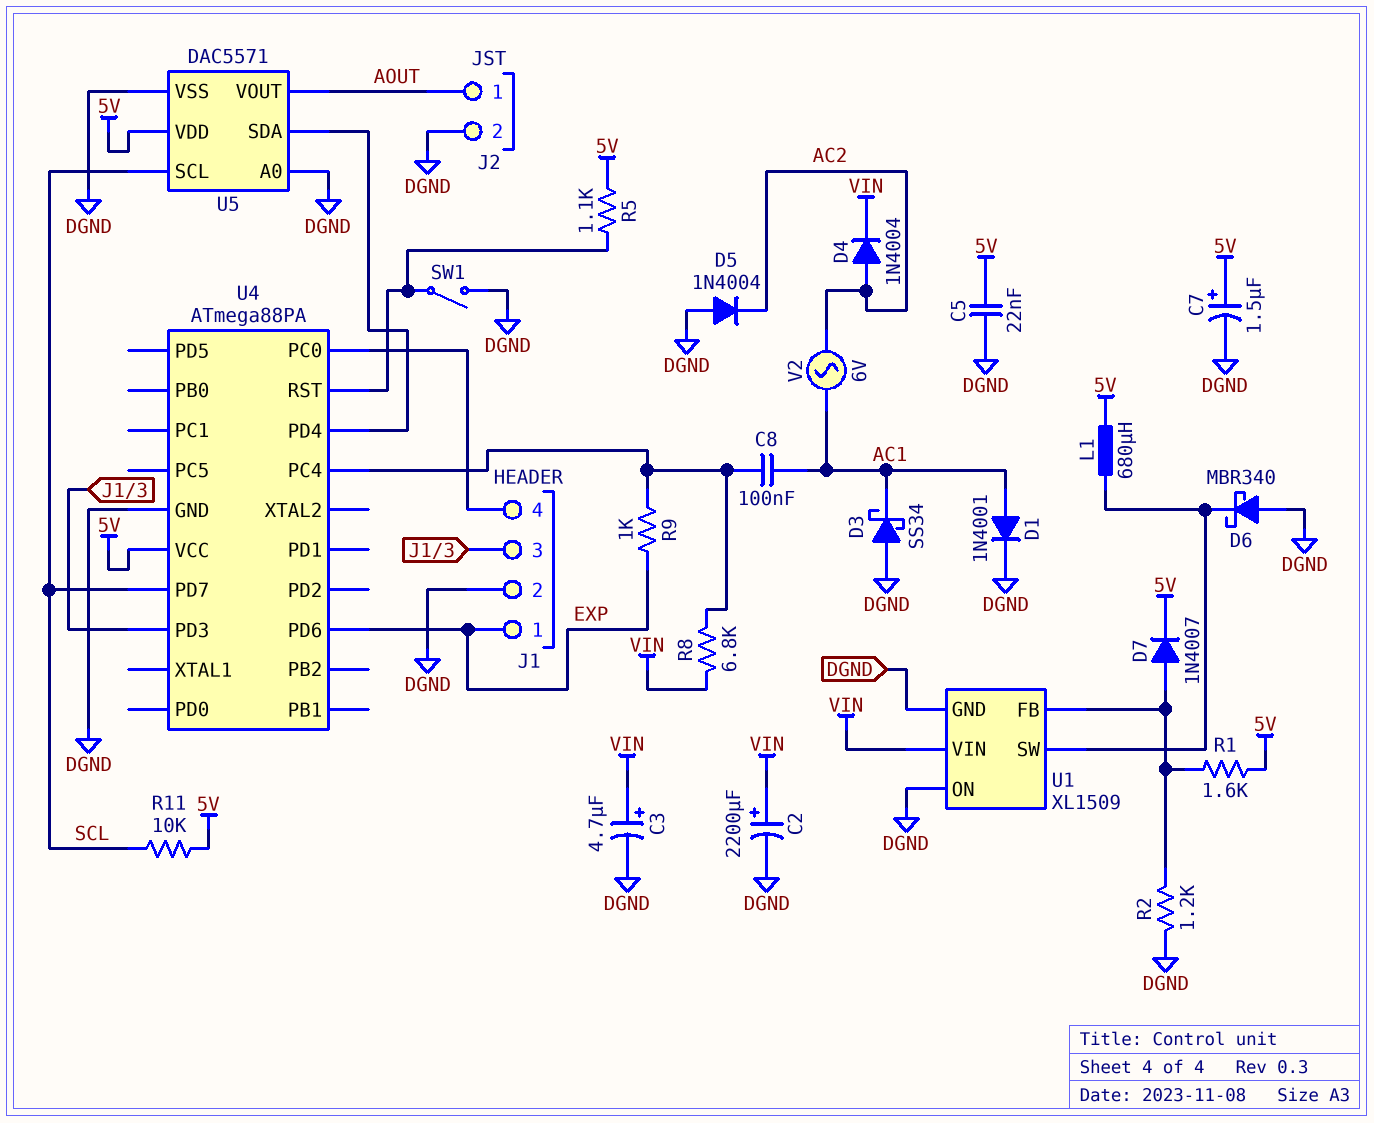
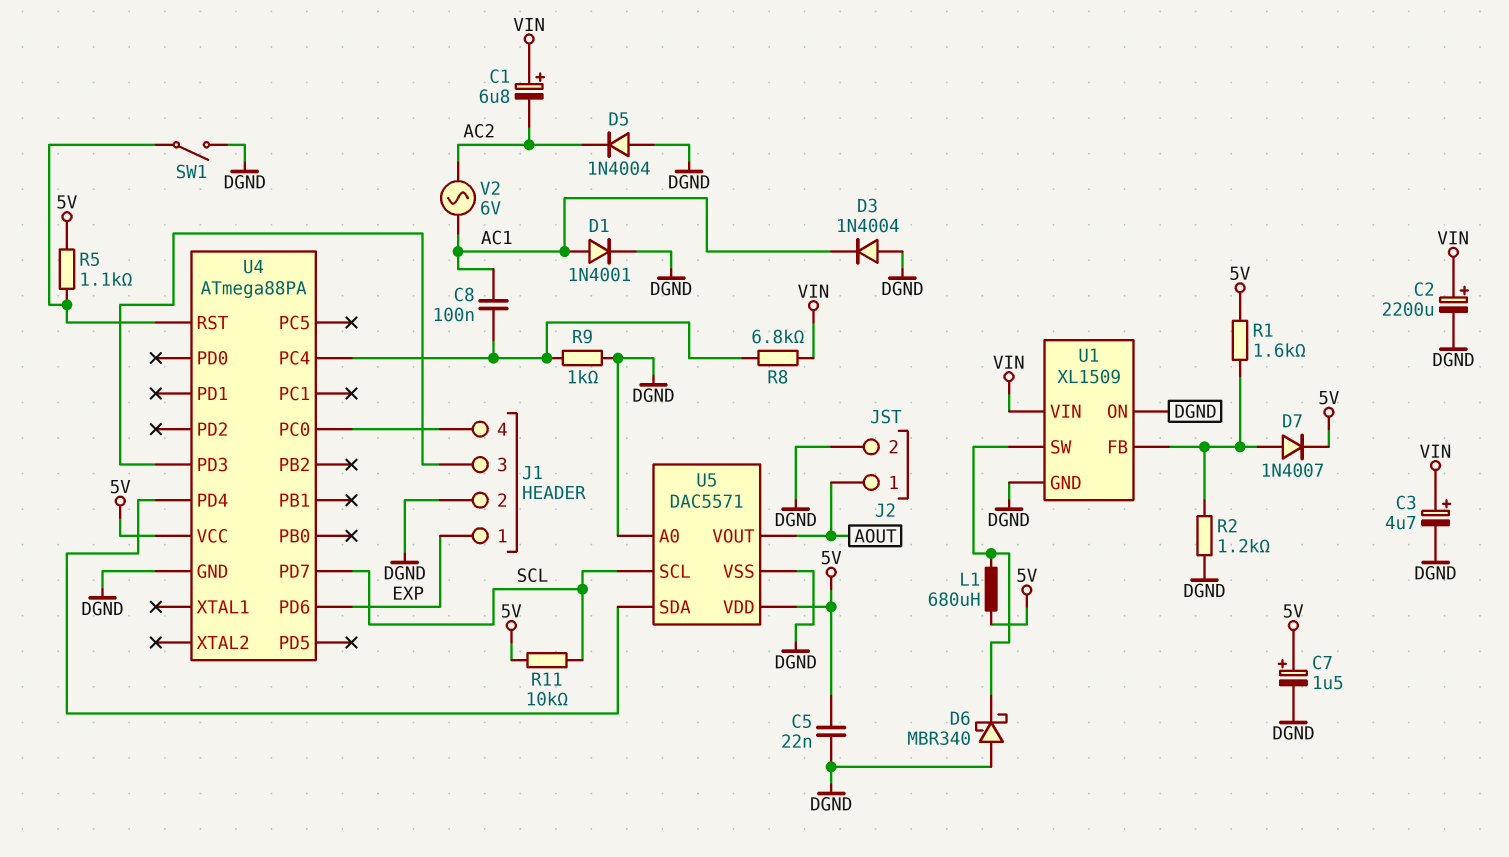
C1: none -> 6.8uF (plus VIN, minus AC2)
D3: schottky SS34 (A DGND, K AC1) -> diode 1N4004 (A DGND, K AC1)
D4: diode 1N4004 (A AC2, K VIN) -> none
R9: 1k (EXP, U4/PC4) -> 1k (DGND, U4/PC4)

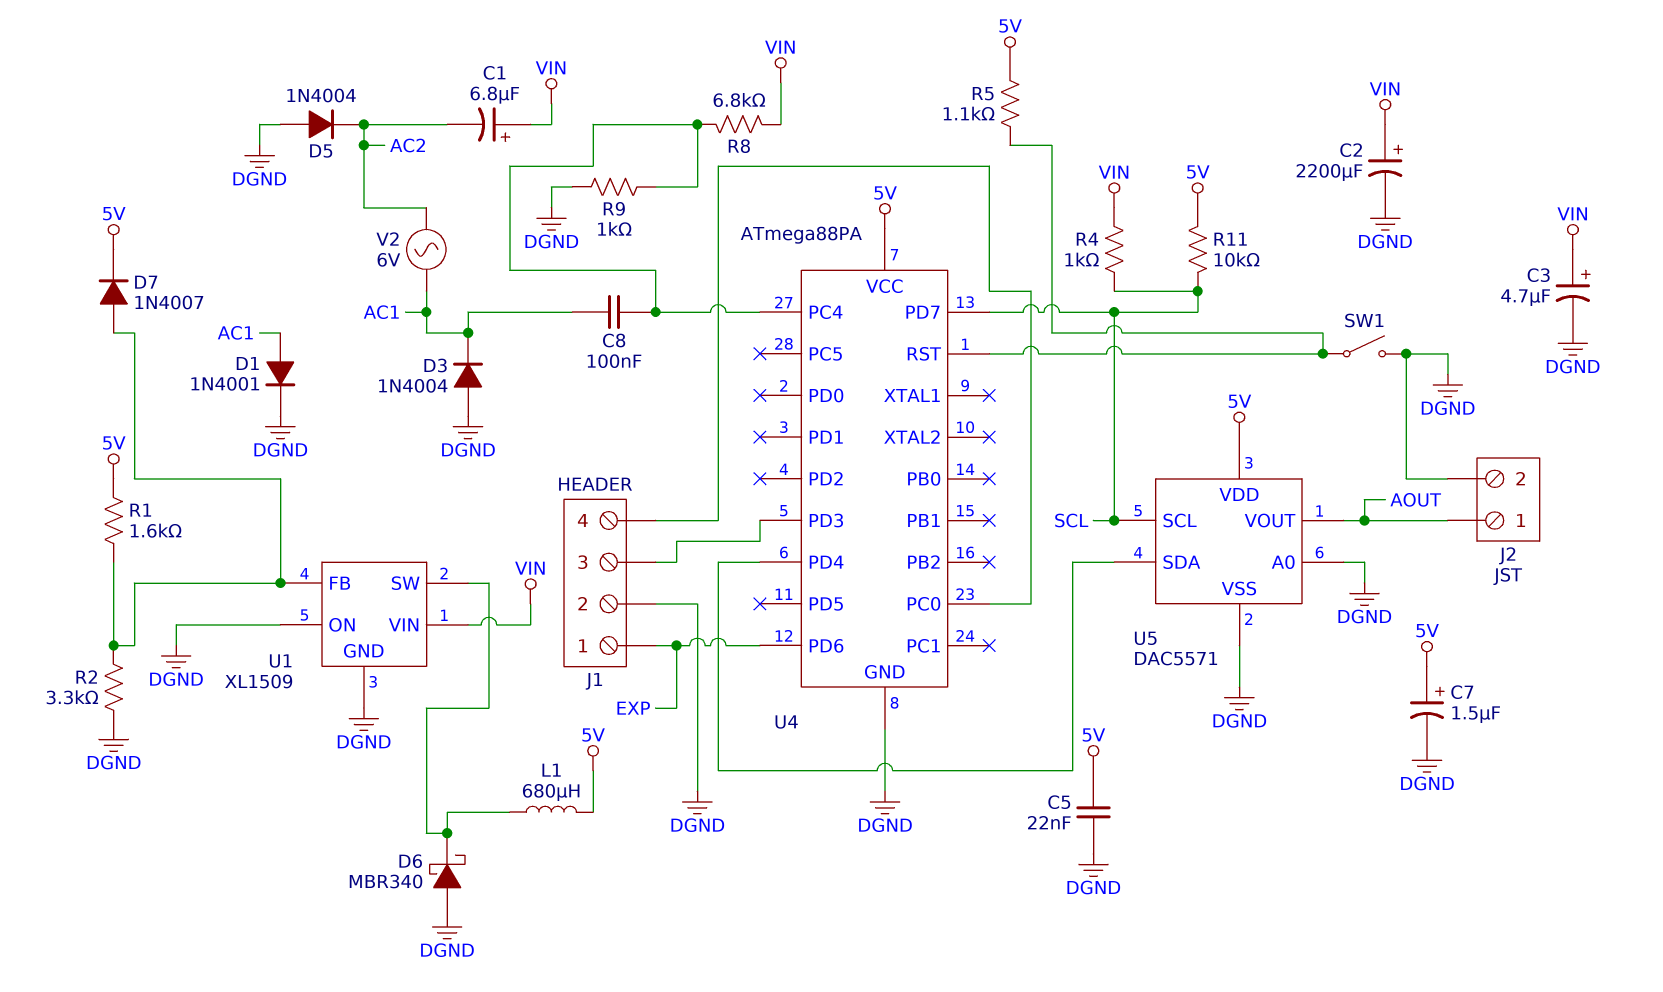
R2: 1.2k (DGND, U1/FB) -> 3.3k (DGND, U1/FB)
R4: none -> 1k (SCL, VIN)

